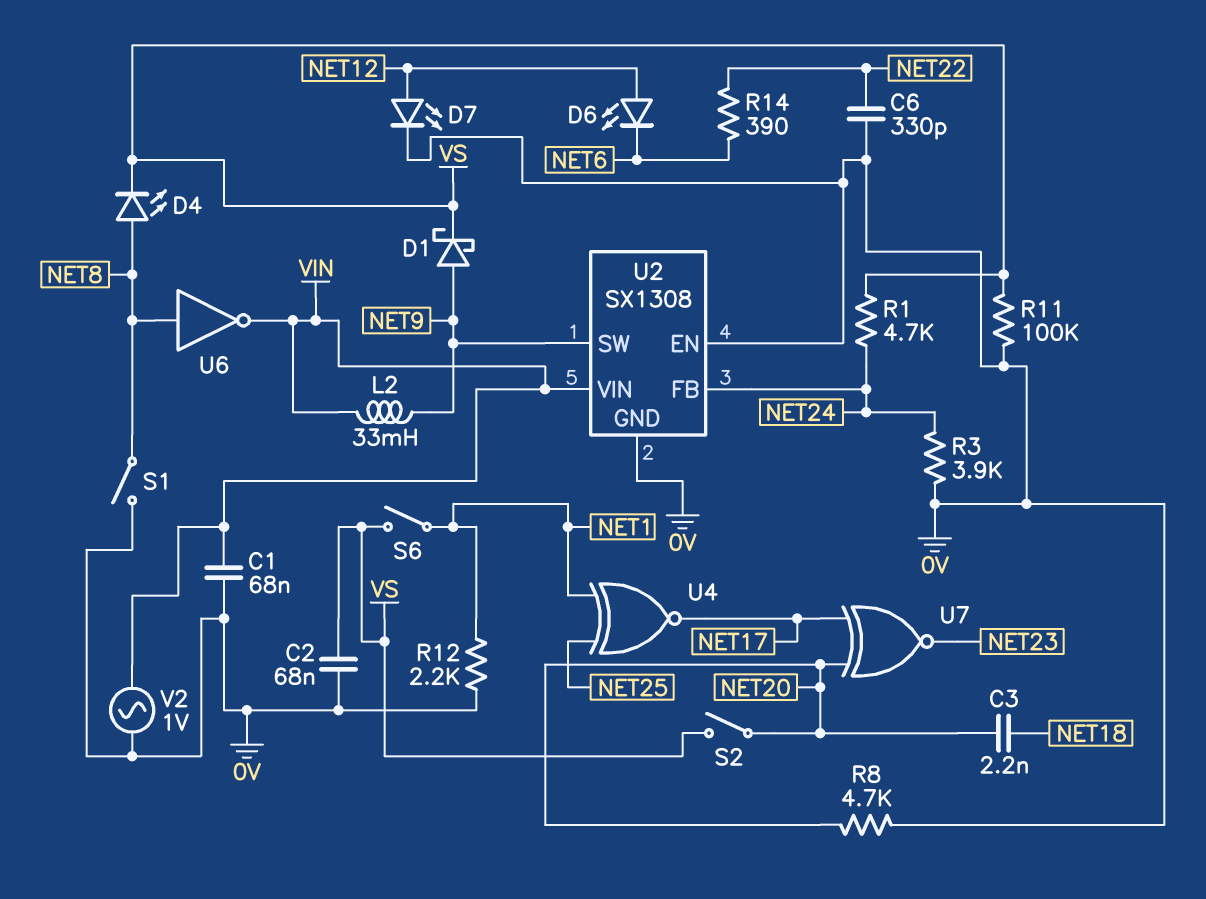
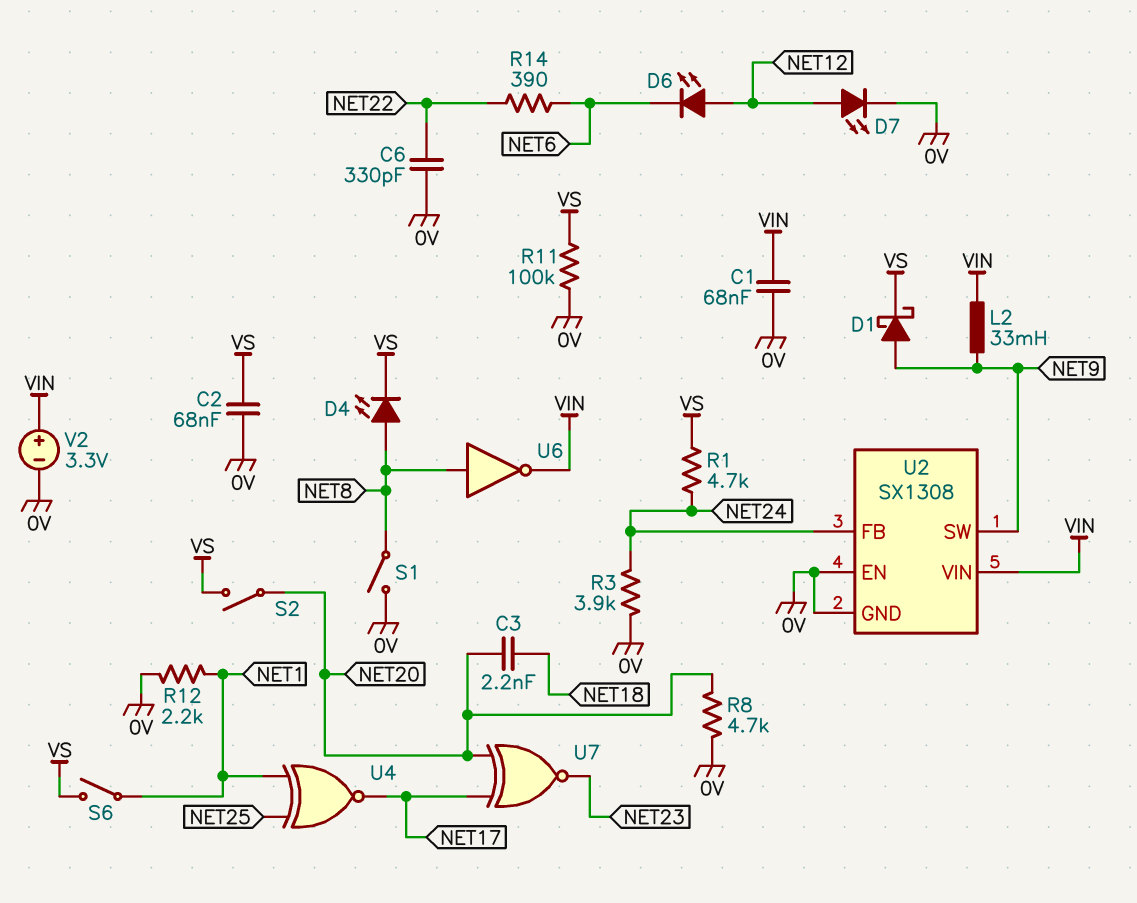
V2: AC 1V (0V, VIN) -> 3.3V (plus VIN, minus 0V)

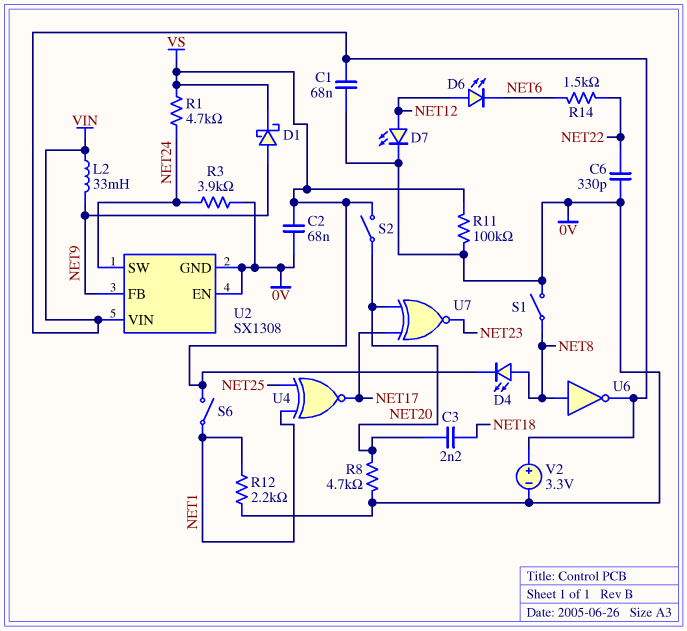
R14: 390 (NET6, NET22) -> 1.5k (NET6, NET22)
U2 pin FB: NET24 -> NET9
U2 pin SW: NET9 -> NET24

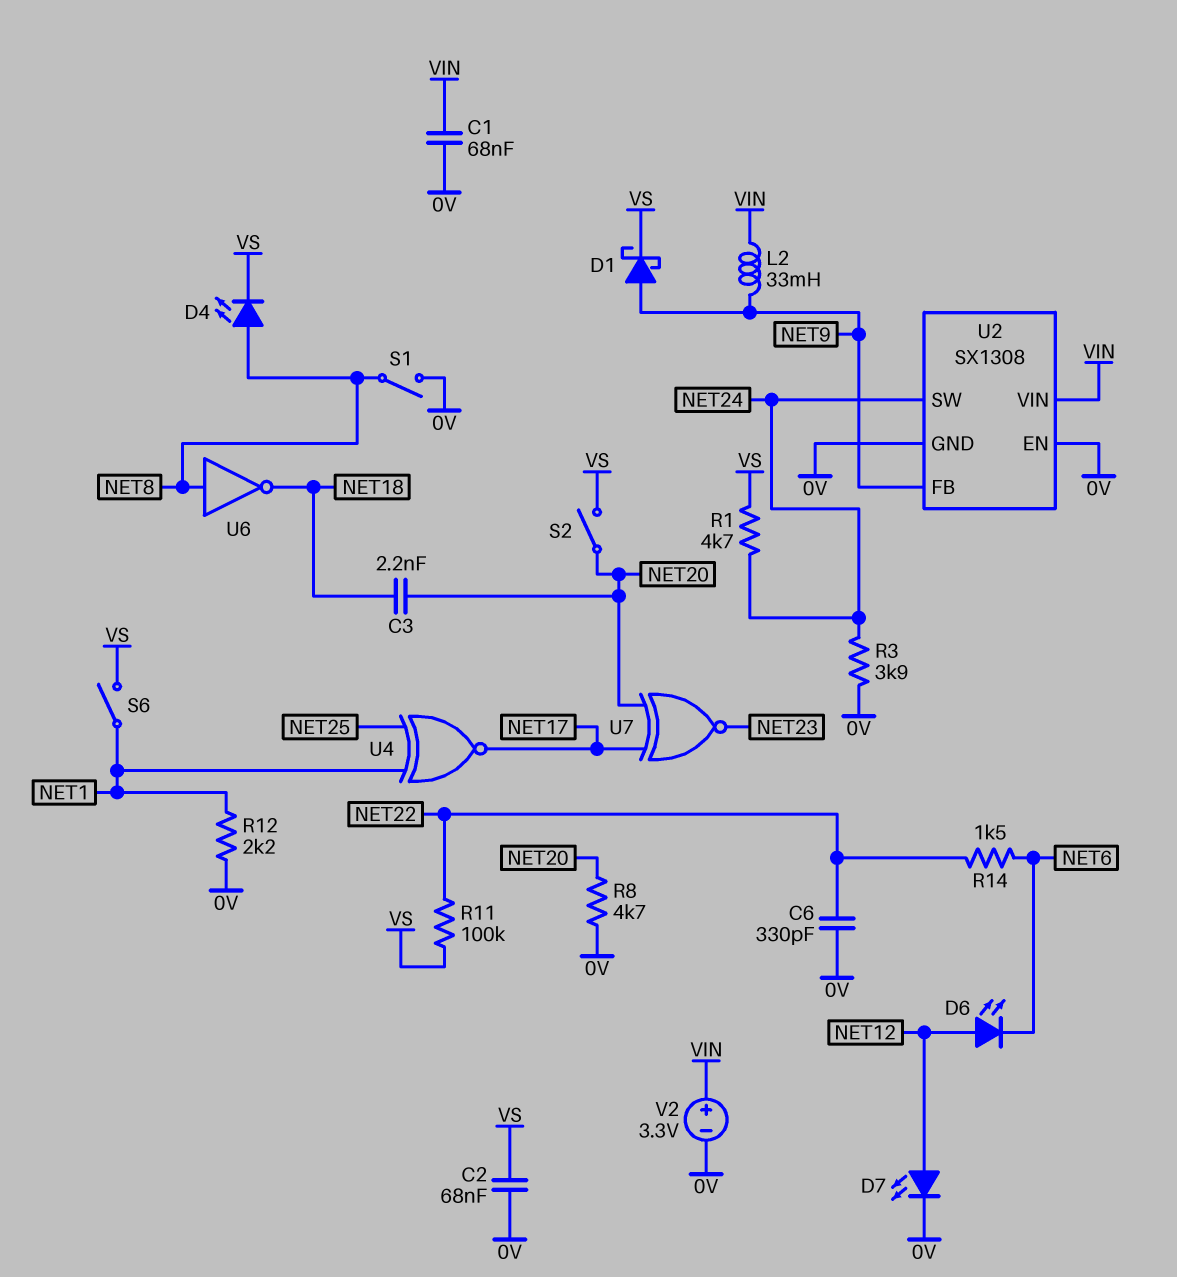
R11: 100k (0V, VS) -> 100k (NET22, VS)
U6: NOT (in NET8, out VIN) -> NOT (in NET8, out NET18)

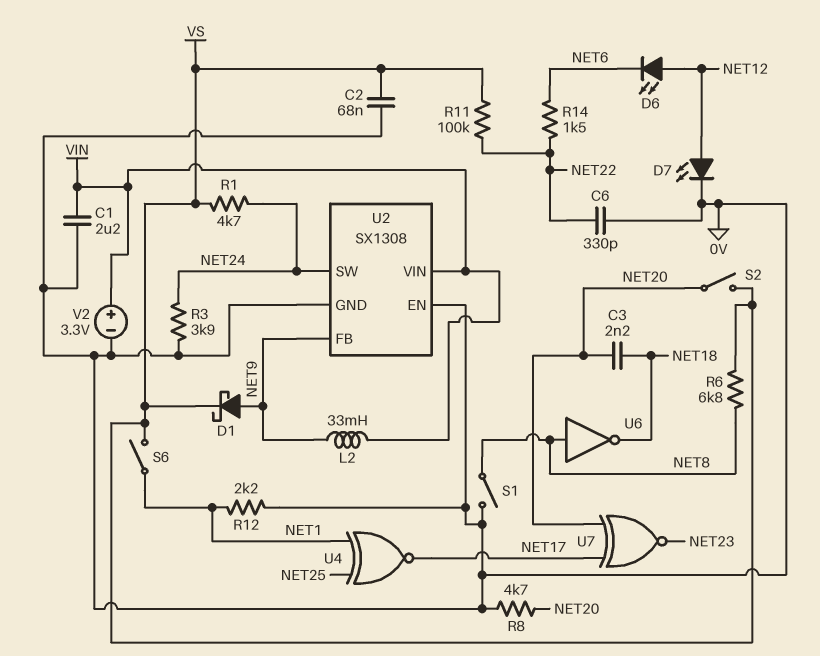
C1: 68nF (0V, VIN) -> 2.2uF (0V, VIN)
D4: LED (A NET8, K VS) -> none
R6: none -> 6.8k (NET8, VS)

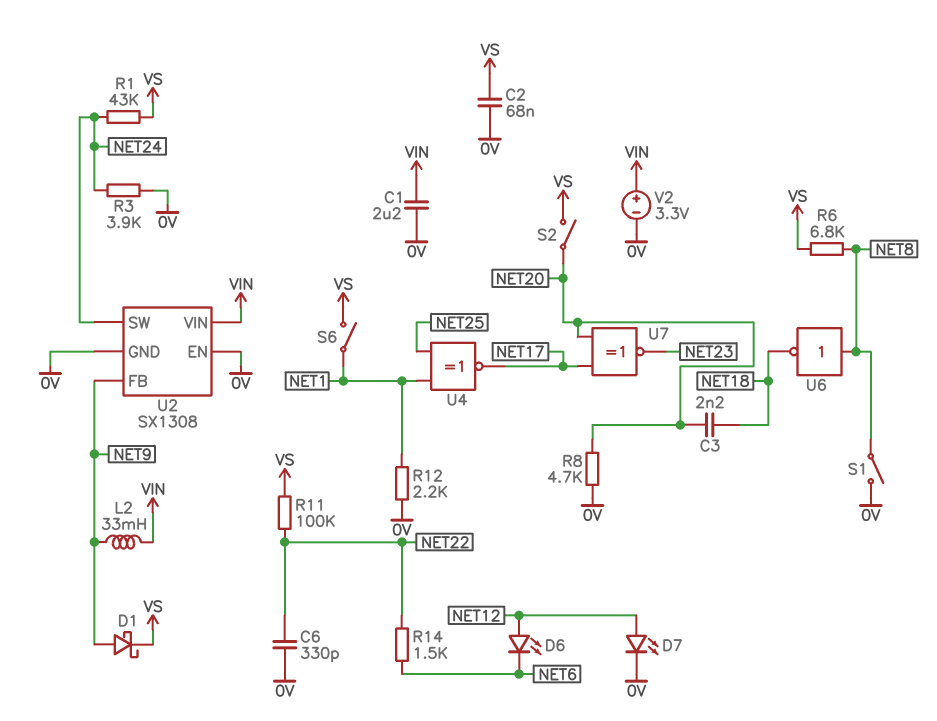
R1: 4.7k (NET24, VS) -> 43k (NET24, VS)

